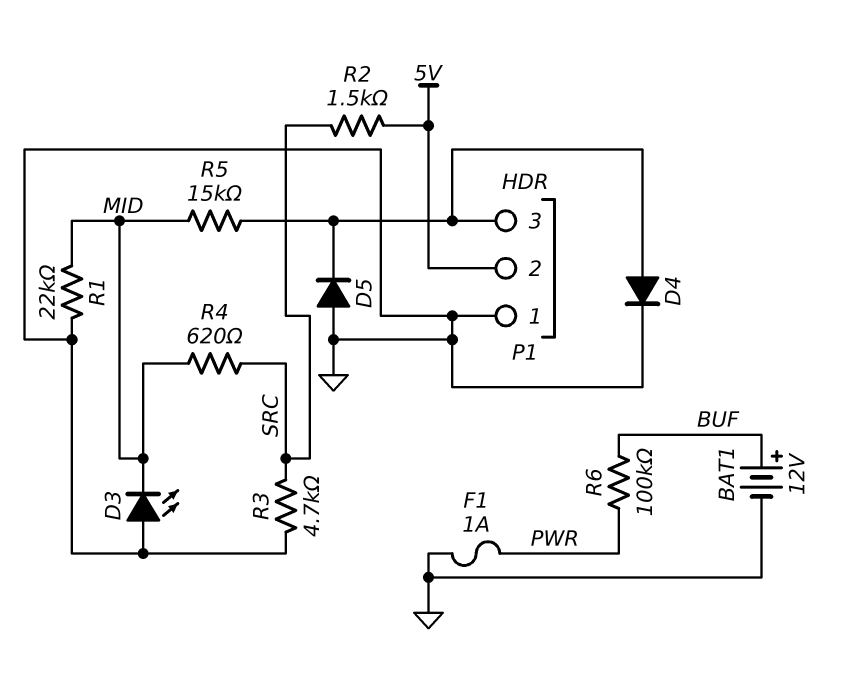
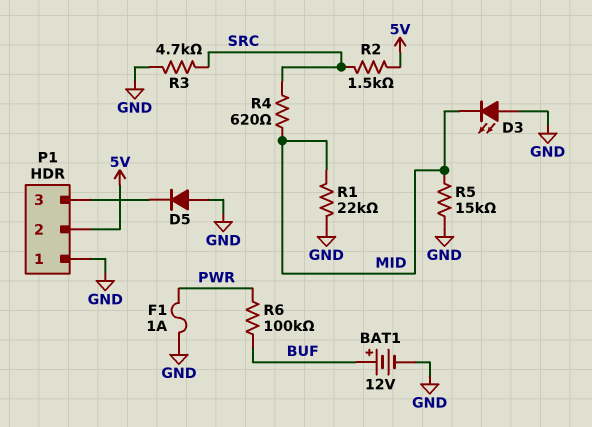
D4: diode (A P1/3, K GND) -> none
R5: 15k (MID, P1/3) -> 15k (GND, MID)

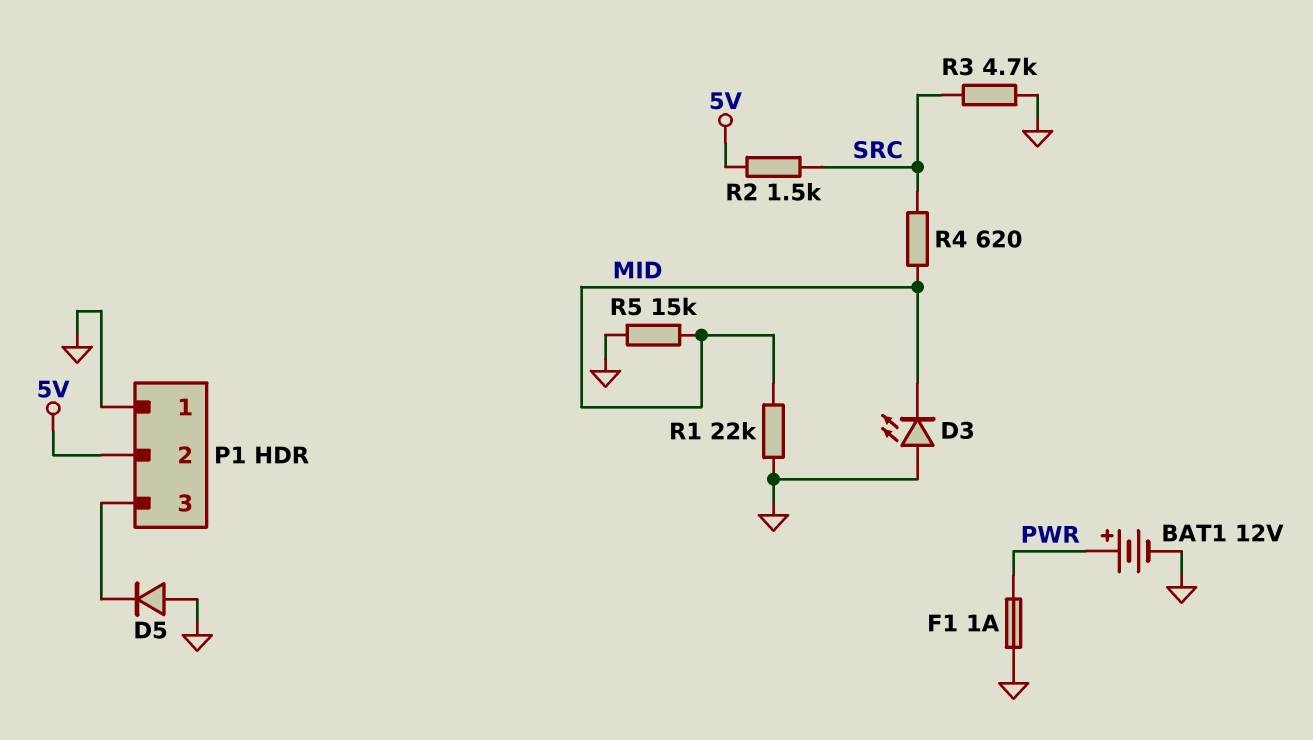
BAT1: 12V (plus BUF, minus GND) -> 12V (plus PWR, minus GND)
R6: 100k (BUF, PWR) -> none

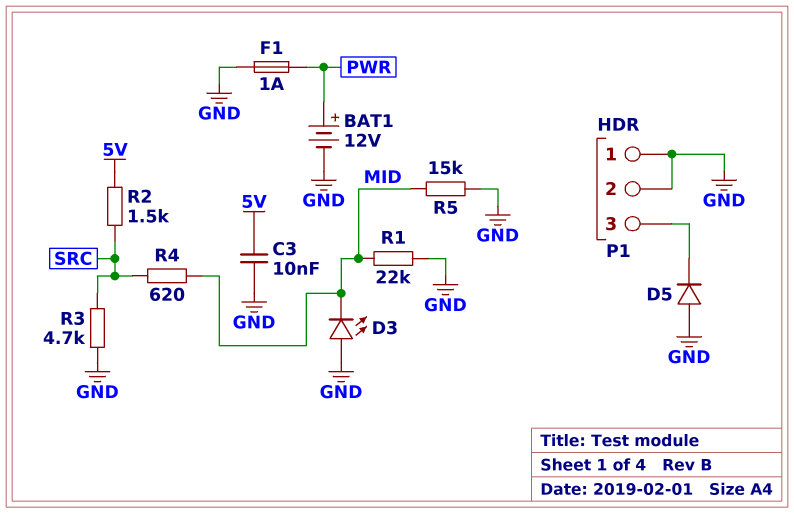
C3: none -> 10nF (5V, GND)
P1 pin 2: 5V -> GND

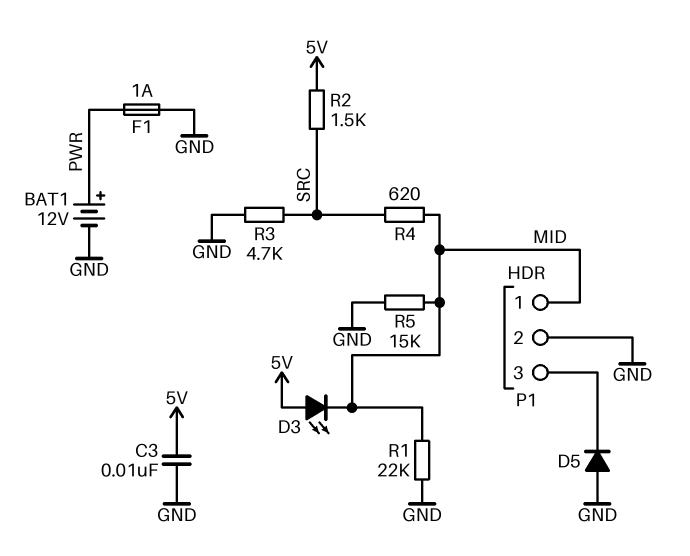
D3: LED (A GND, K MID) -> LED (A 5V, K MID)
P1 pin 1: GND -> MID

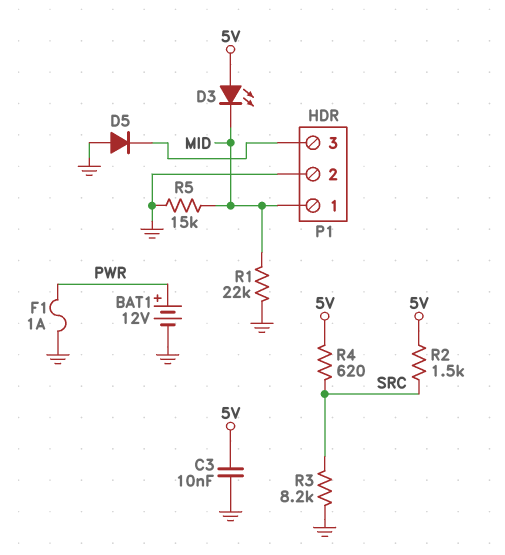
R3: 4.7k (GND, SRC) -> 8.2k (GND, SRC)
R4: 620 (MID, SRC) -> 620 (5V, SRC)

